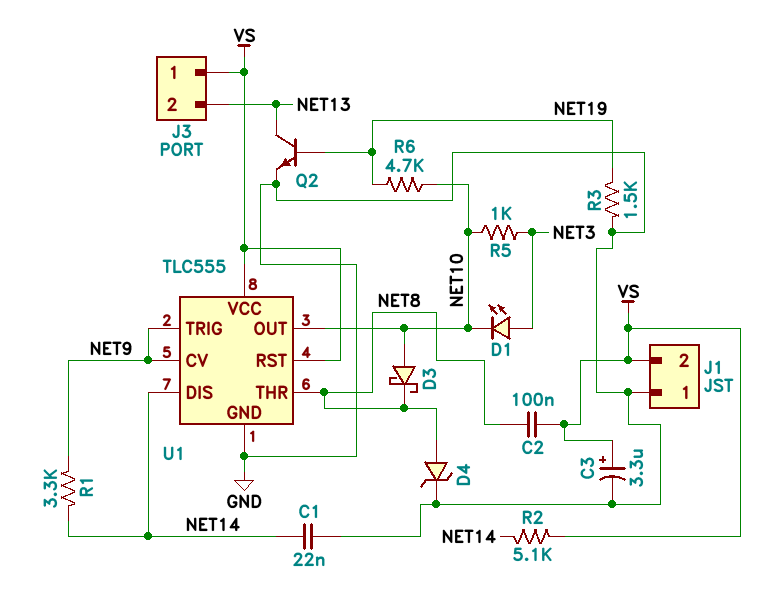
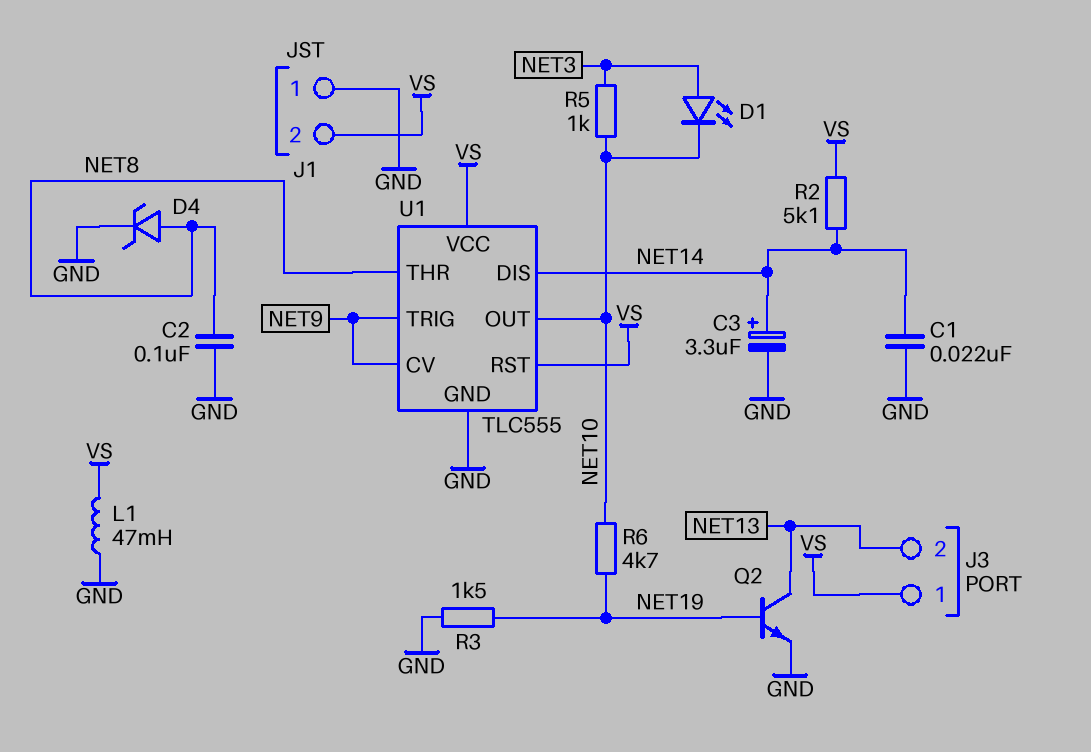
C2: 100nF (NET8, VS) -> 100nF (GND, NET8)
C3: 3.3uF (plus VS, minus GND) -> 3.3uF (plus NET14, minus GND)
D3: schottky (A NET10, K NET8) -> none
L1: none -> 47mH (GND, VS)
R1: 3.3k (NET9, NET14) -> none

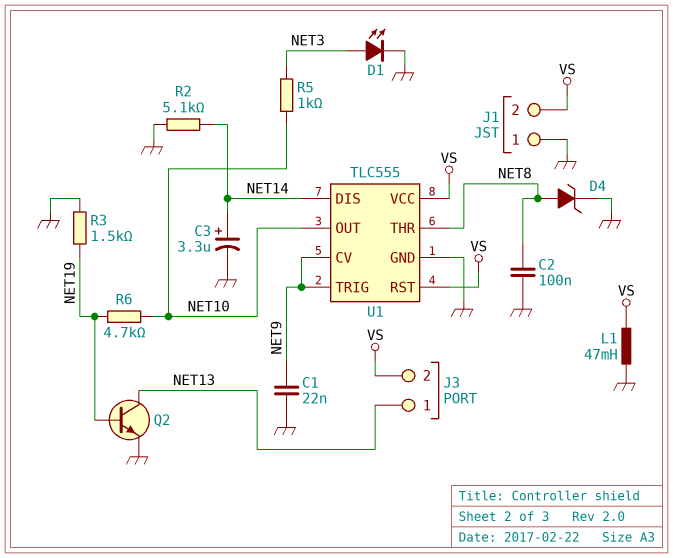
C1: 22nF (GND, NET14) -> 22nF (GND, NET9)
D1: LED (A NET3, K NET10) -> LED (A NET3, K GND)
J3 pin 1: VS -> NET13
J3 pin 2: NET13 -> VS
R2: 5.1k (NET14, VS) -> 5.1k (GND, NET14)

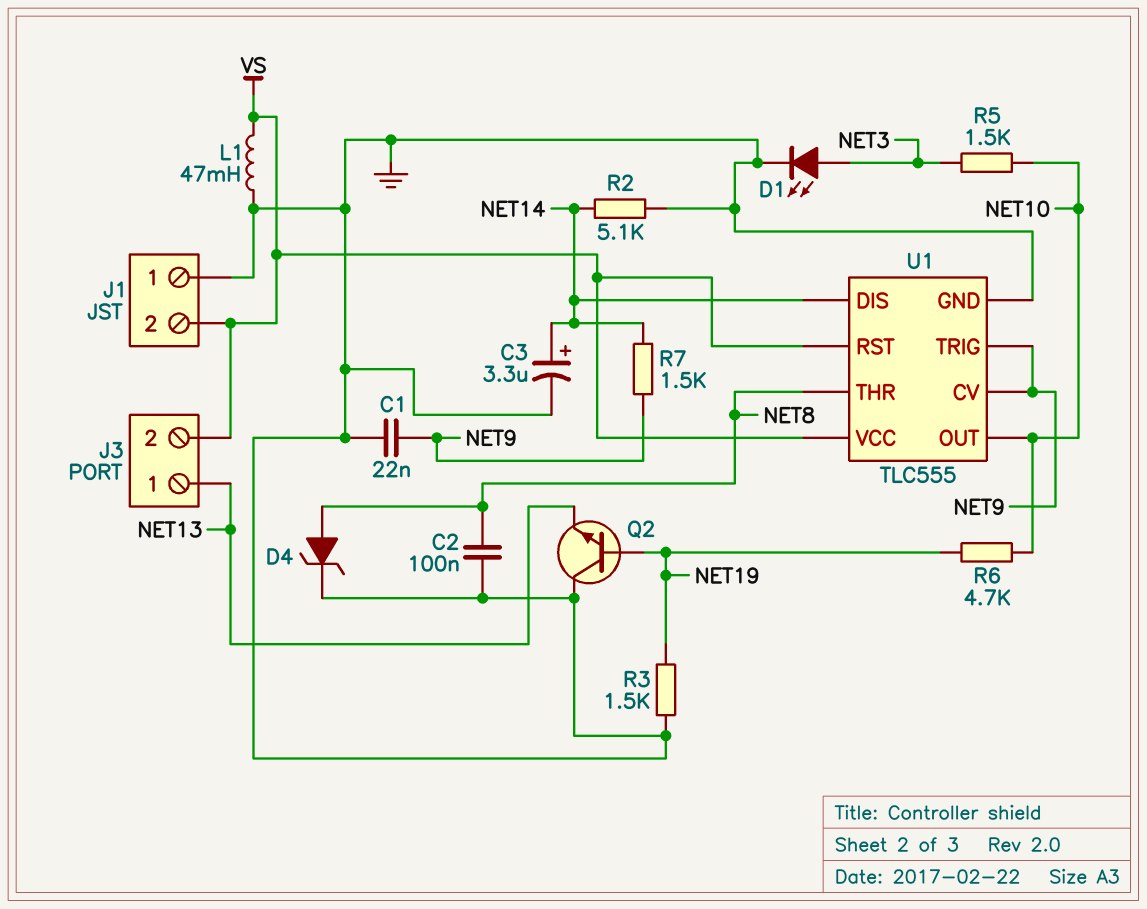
Q2: NPN (B NET19, C NET13, E GND) -> NPN (B NET19, C GND, E NET13)
R5: 1k (NET3, NET10) -> 1.5k (NET3, NET10)
R7: none -> 1.5k (NET9, NET14)

